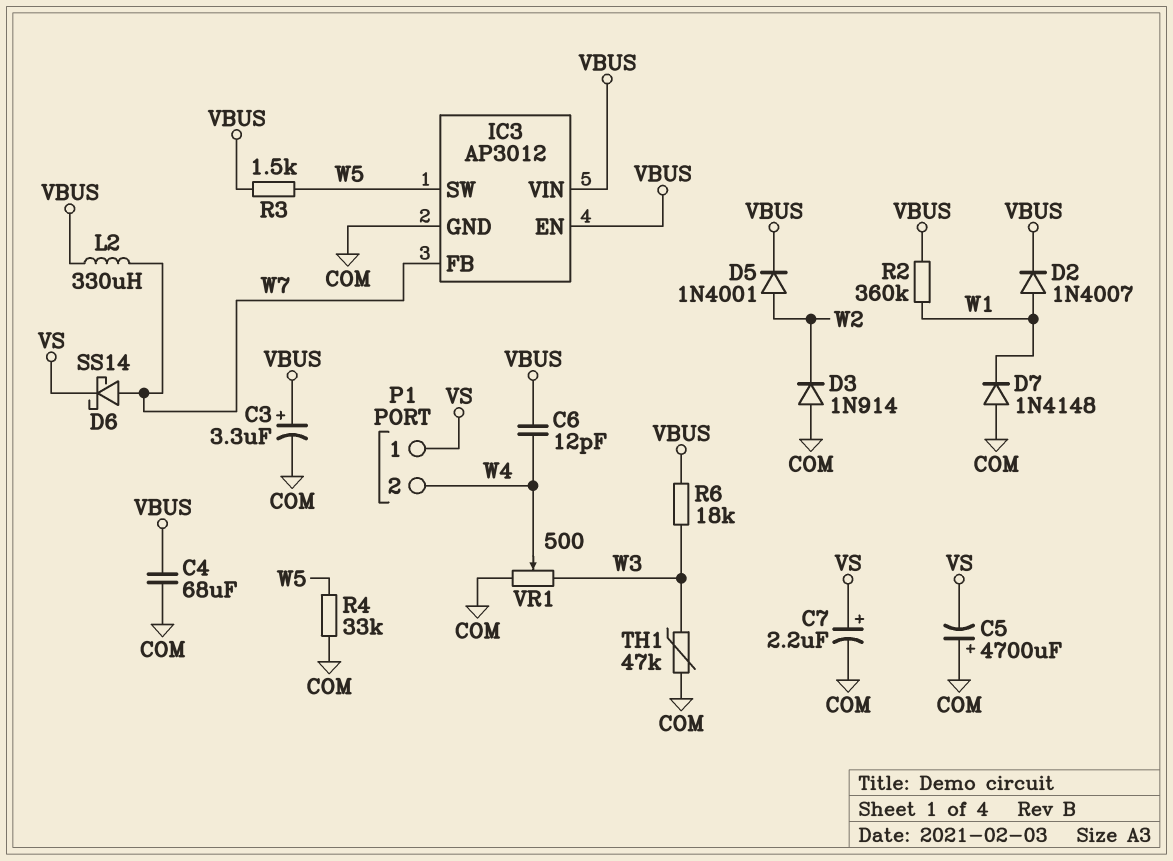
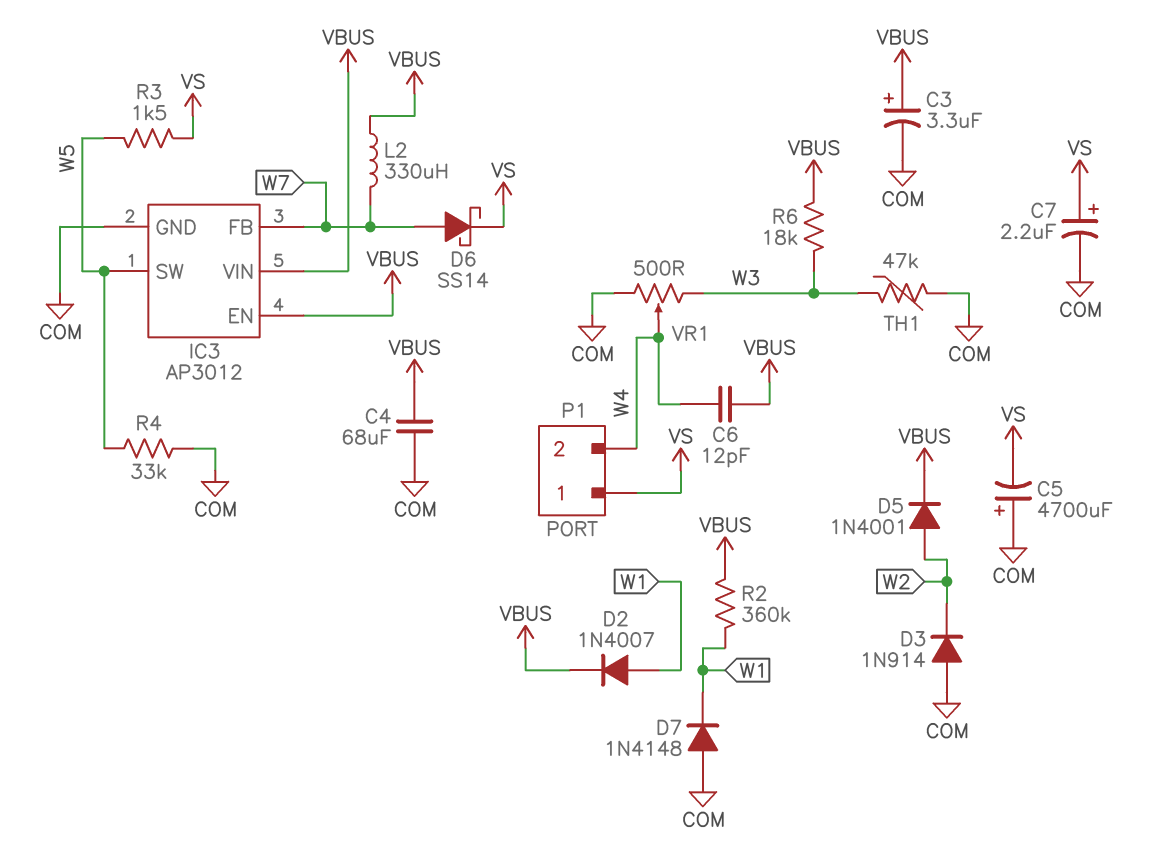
R3: 1.5k (VBUS, W5) -> 1.5k (VS, W5)

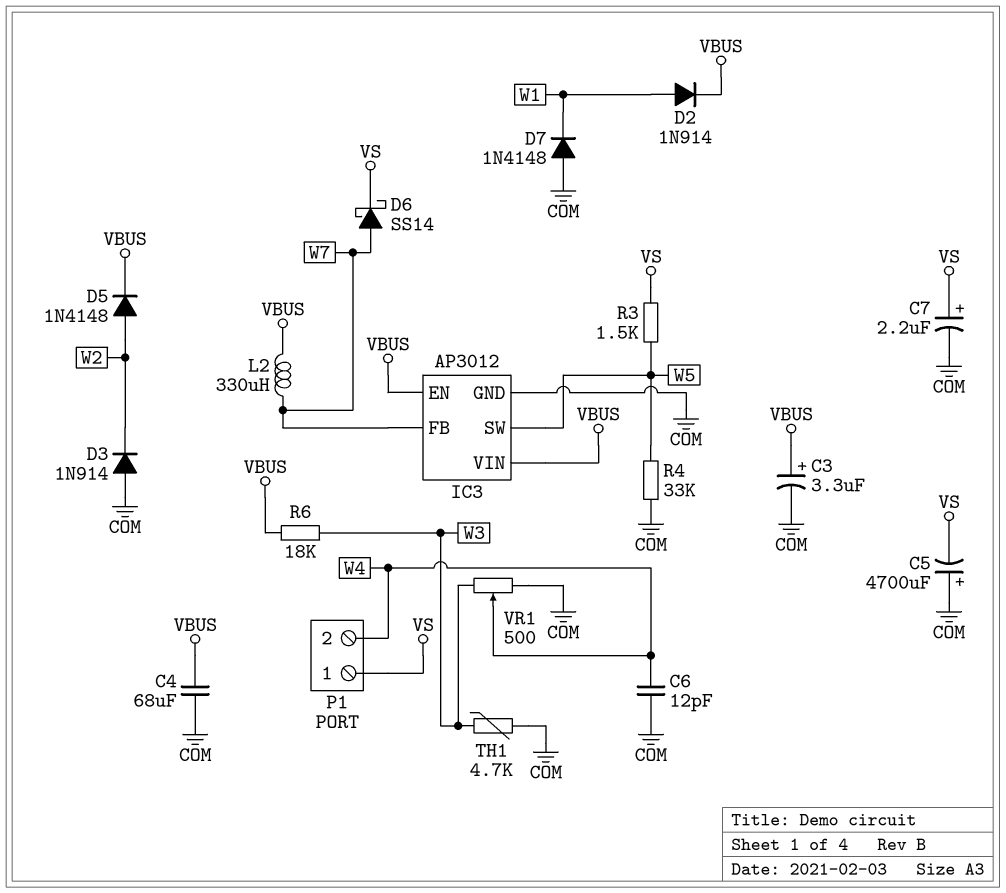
C6: 12pF (VBUS, W4) -> 12pF (COM, W4)
D2: diode 1N4007 (A W1, K VBUS) -> diode 1N914 (A W1, K VBUS)
D5: diode 1N4001 (A W2, K VBUS) -> diode 1N4148 (A W2, K VBUS)
R2: 360k (VBUS, W1) -> none
TH1: 47k (COM, W3) -> 4.7k (COM, W3)

